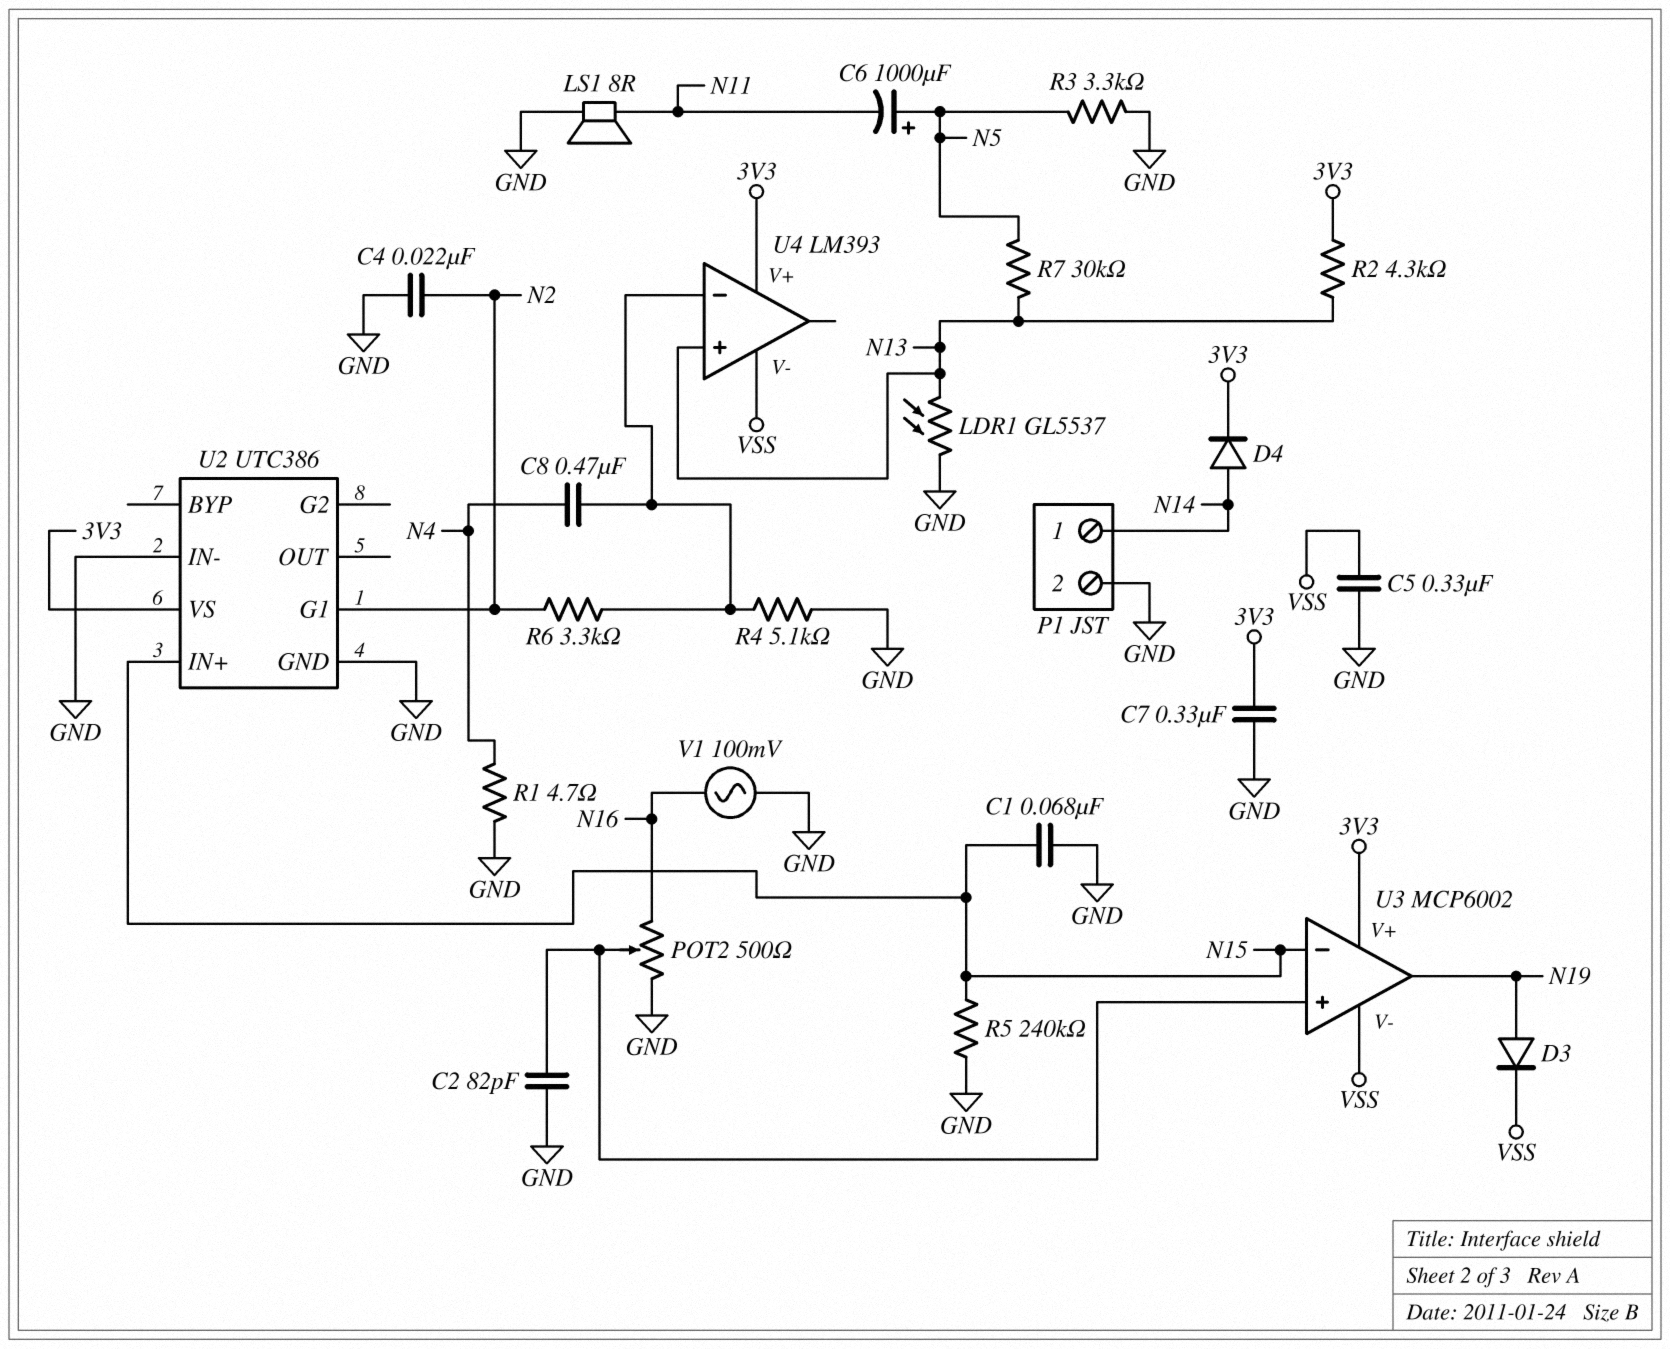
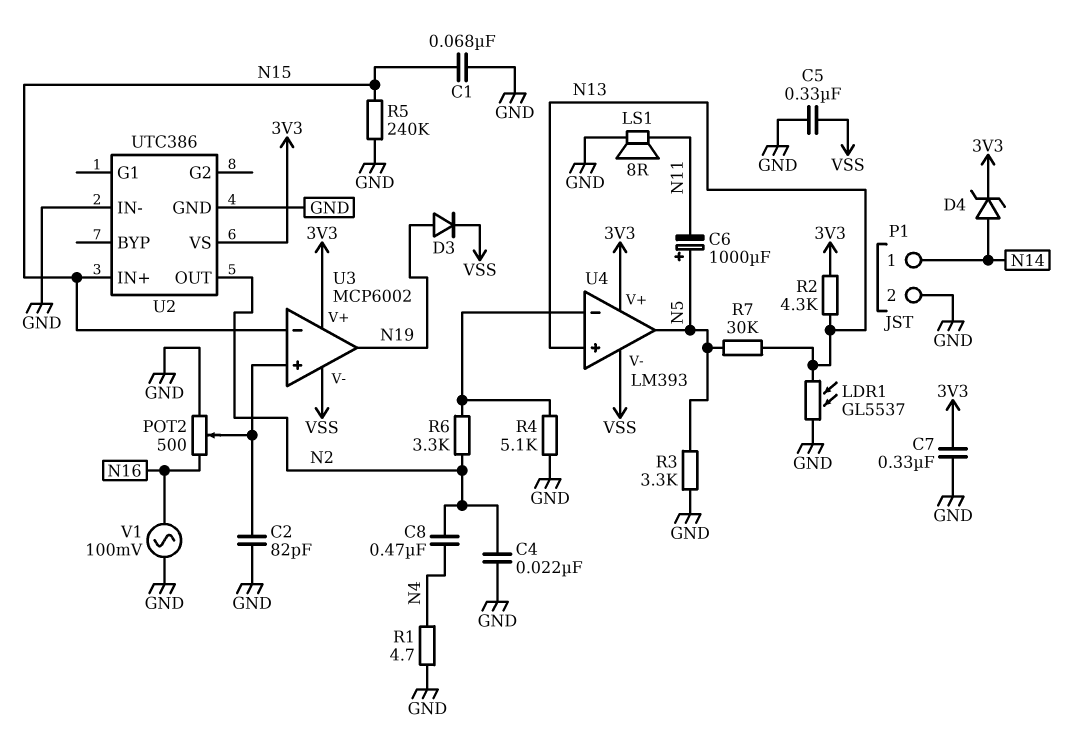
C8: 470nF (N4, U4/in-) -> 470nF (N2, N4)
D4: diode (A N14, K 3V3) -> zener (A N14, K 3V3)
U2 pin G1: N2 -> none
U2 pin OUT: none -> N2
U4 pin out: none -> N5

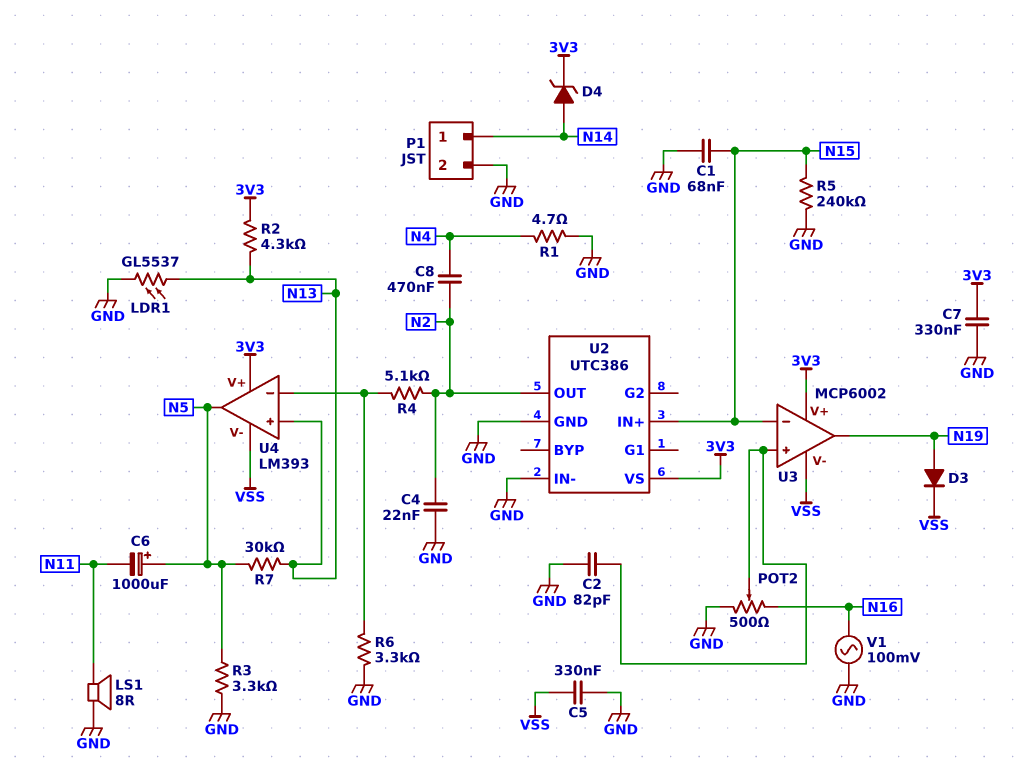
R4: 5.1k (GND, U4/in-) -> 5.1k (N2, U4/in-)
R6: 3.3k (N2, U4/in-) -> 3.3k (GND, U4/in-)

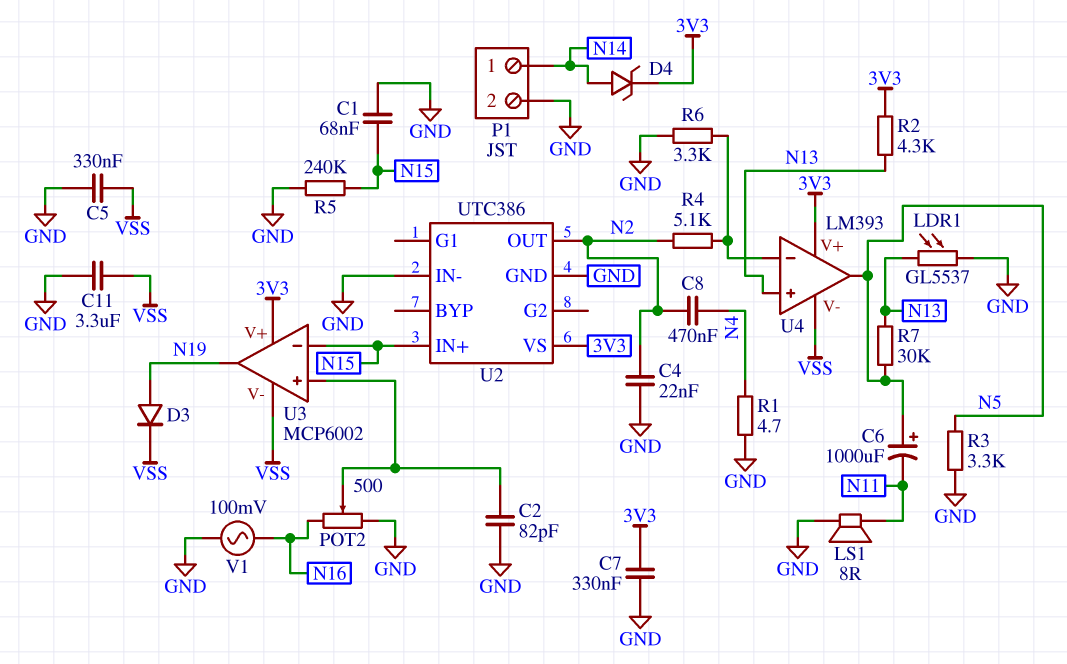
C11: none -> 3.3uF (GND, VSS)

